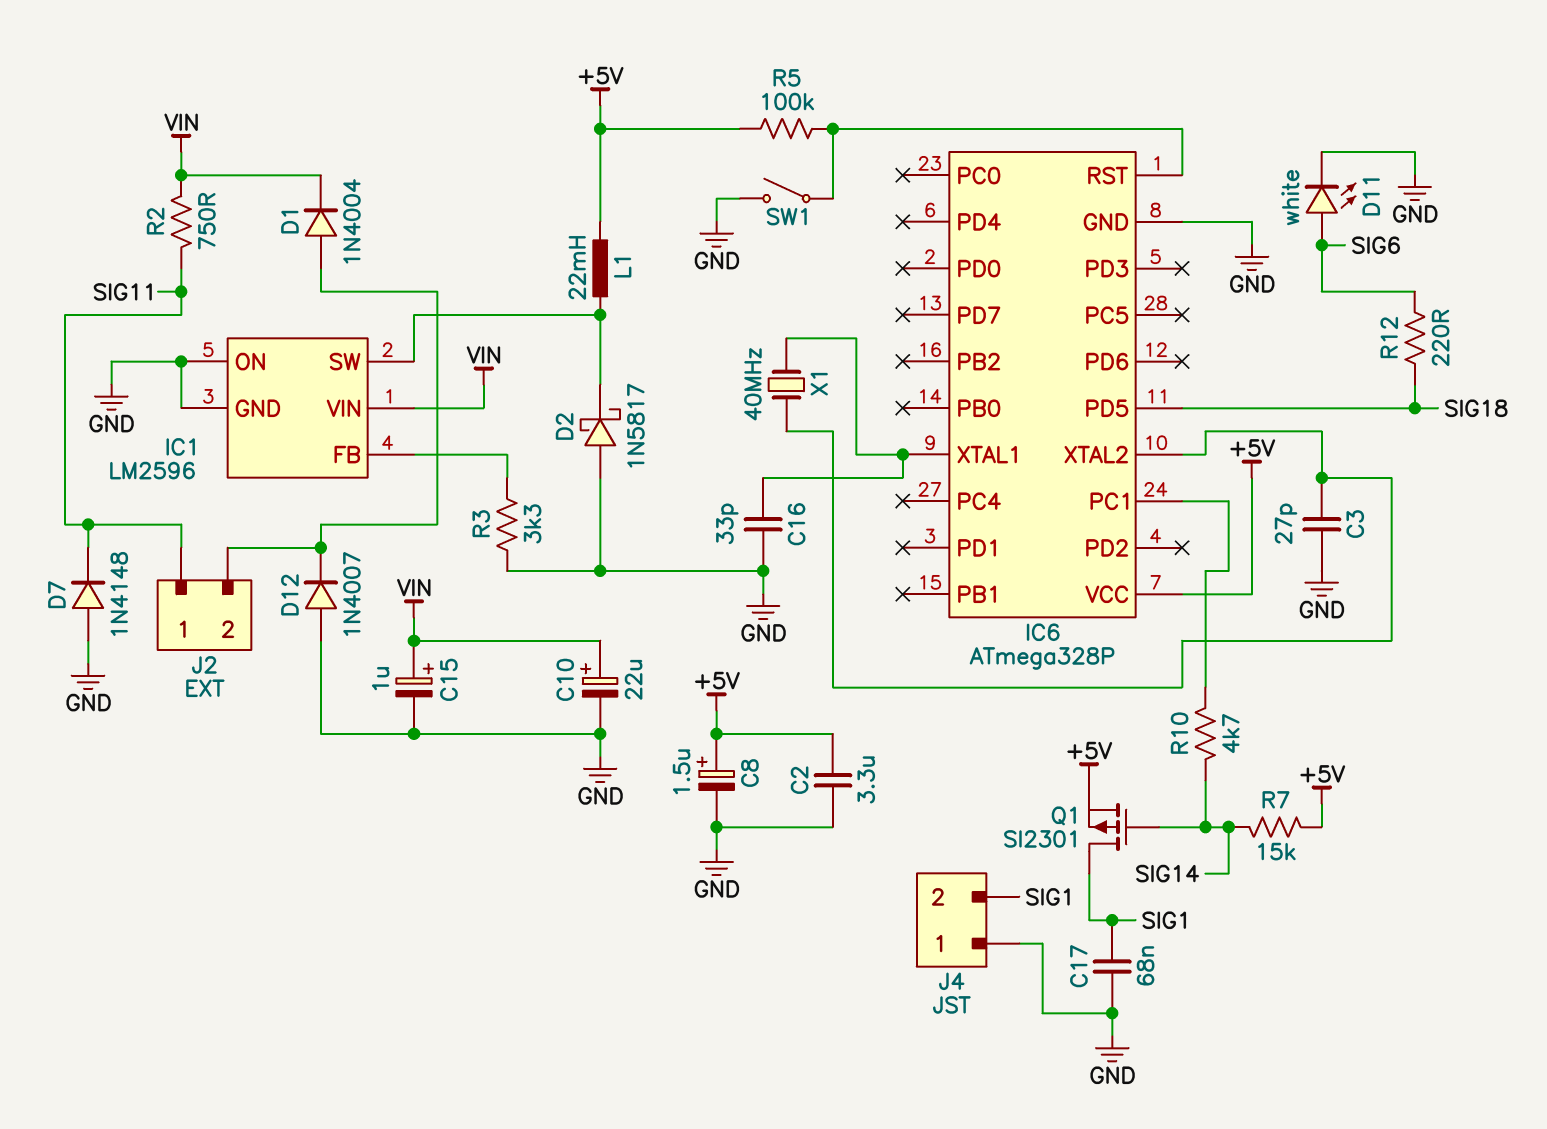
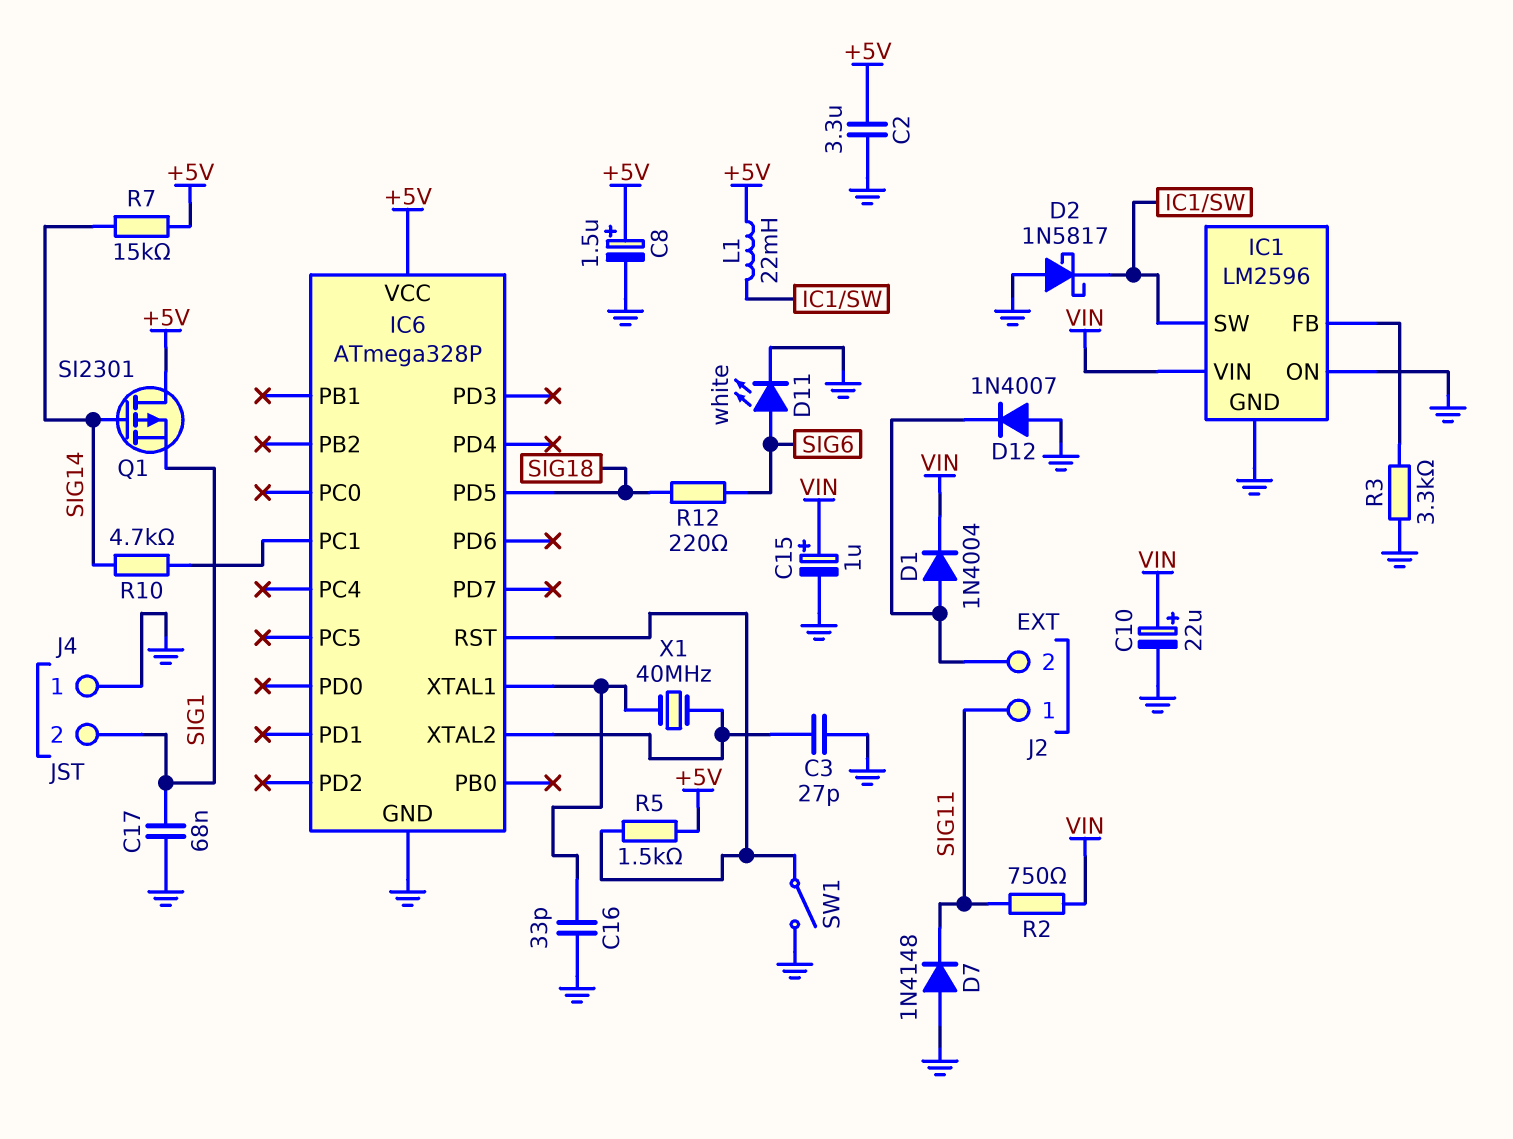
Q1: PMOS SI2301 (G SIG14, D SIG1, S +5V) -> PMOS SI2301 (G SIG14, D +5V, S SIG1)
R5: 100k (+5V, IC6/RST) -> 1.5k (+5V, IC6/RST)

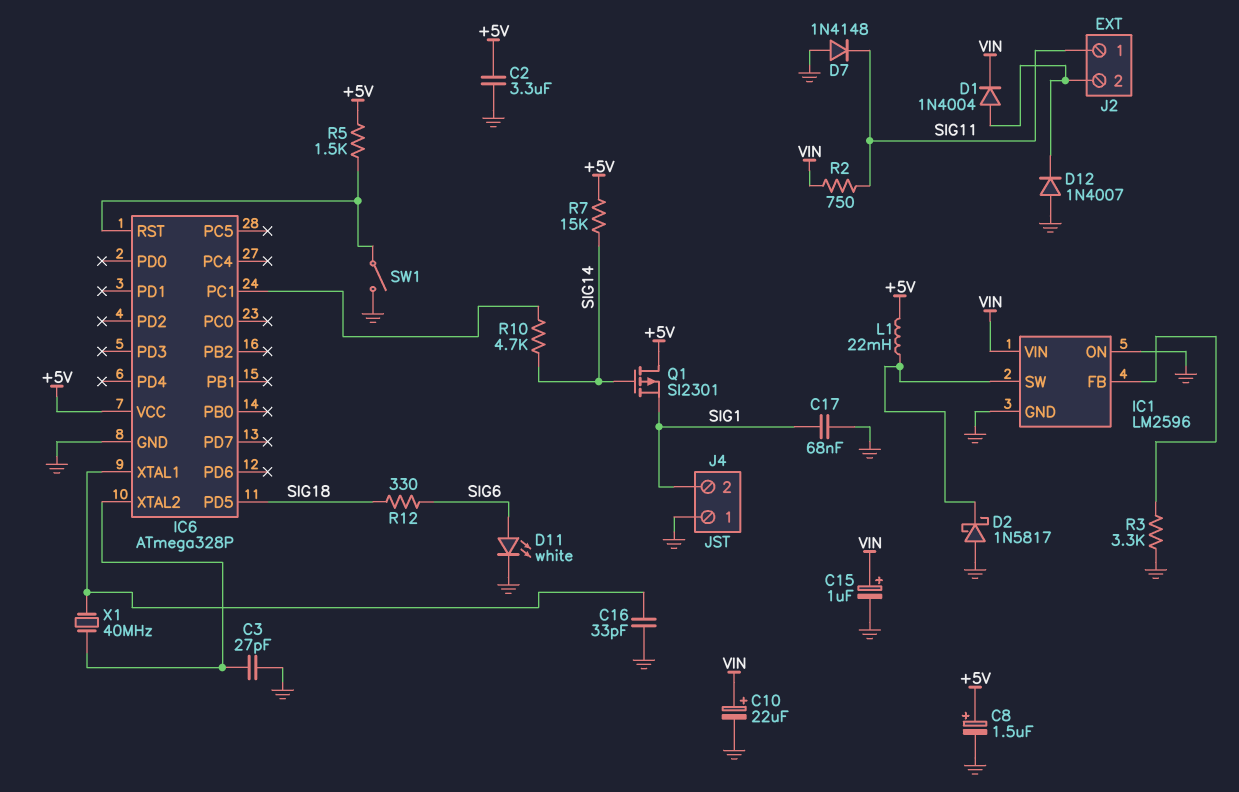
R12: 220 (SIG6, SIG18) -> 330 (SIG6, SIG18)

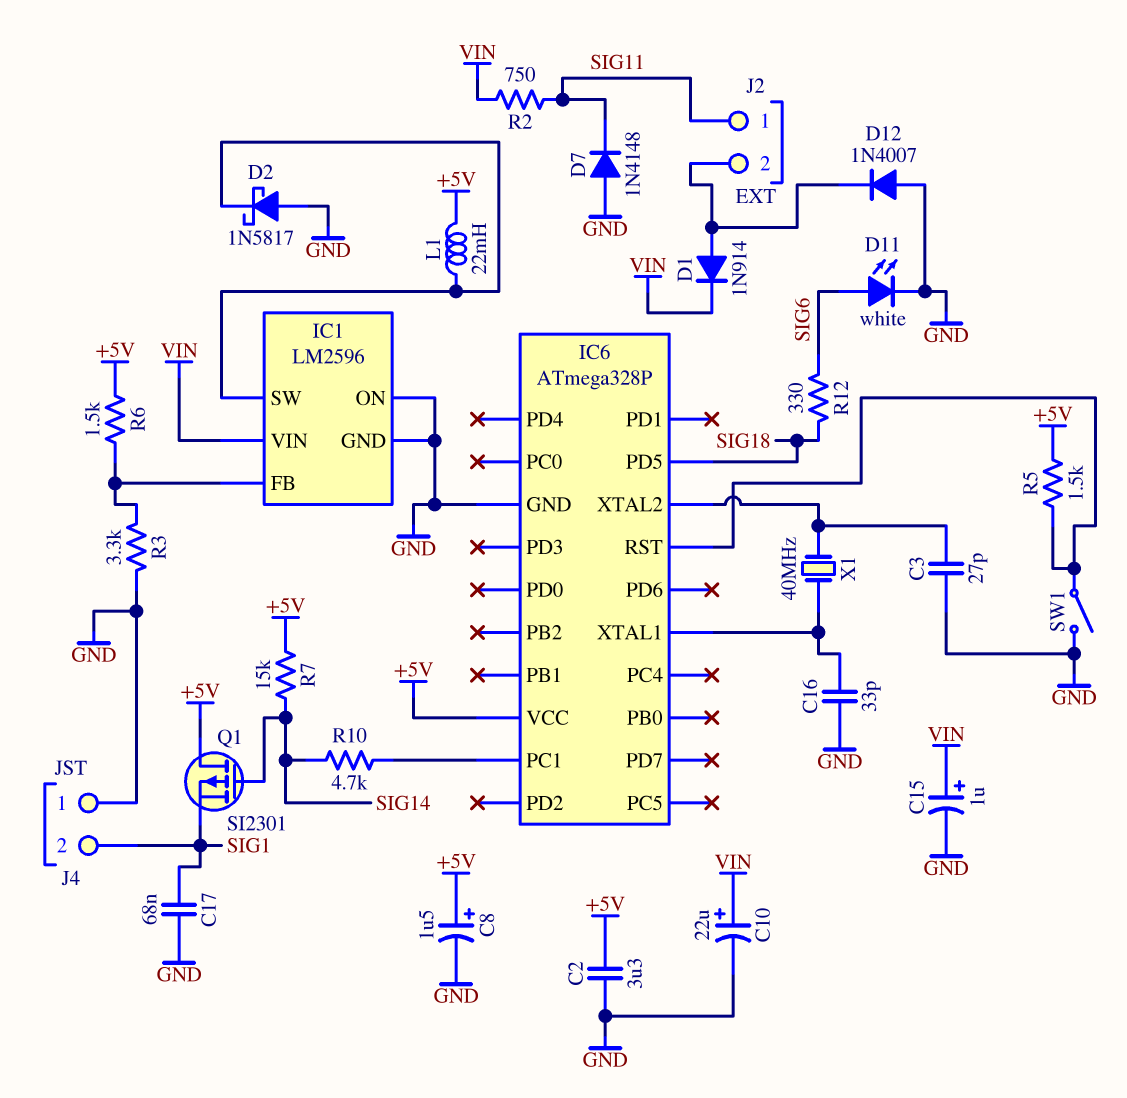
D1: diode 1N4004 (A J2/2, K VIN) -> diode 1N914 (A J2/2, K VIN)
R6: none -> 1.5k (+5V, IC1/FB)

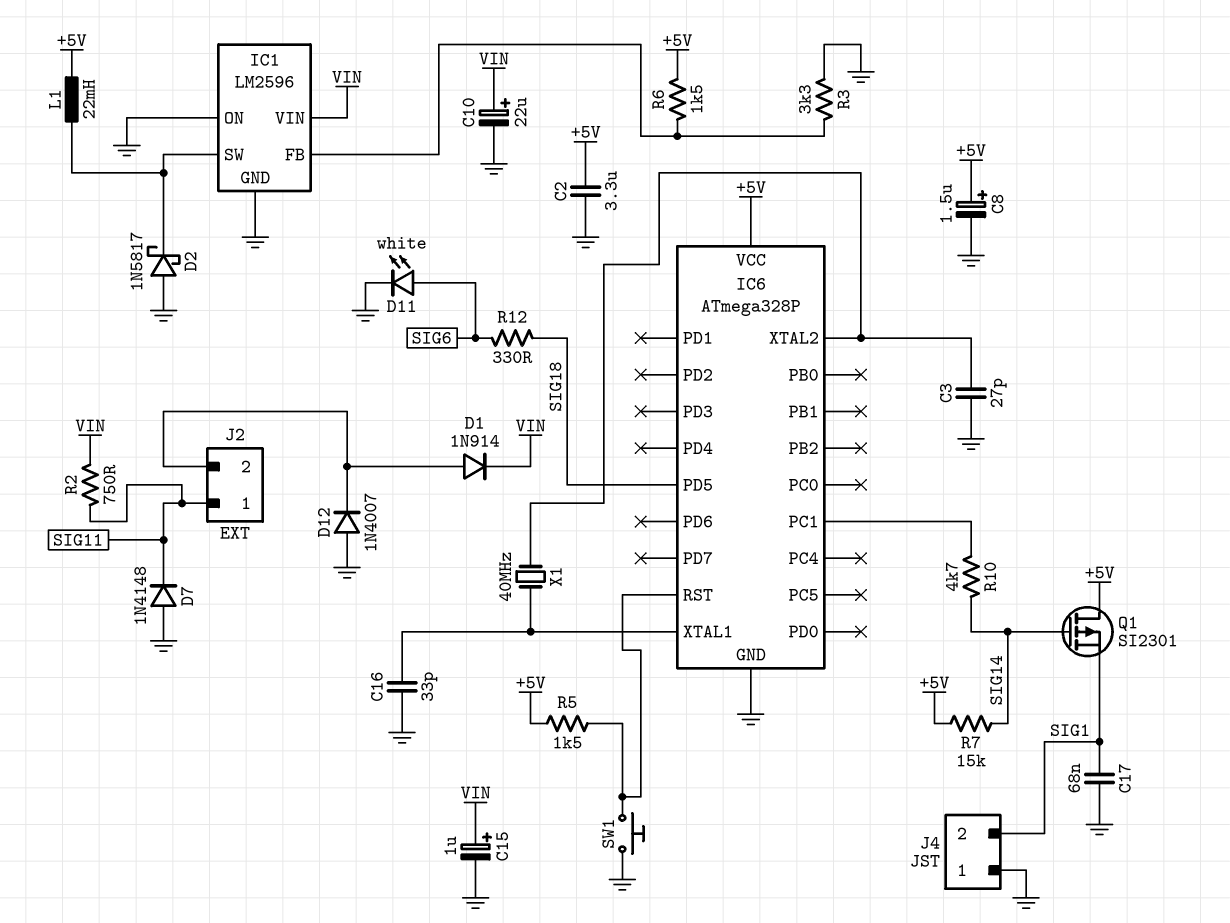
SW1: switch (GND, IC6/RST) -> button (GND, IC6/RST)

